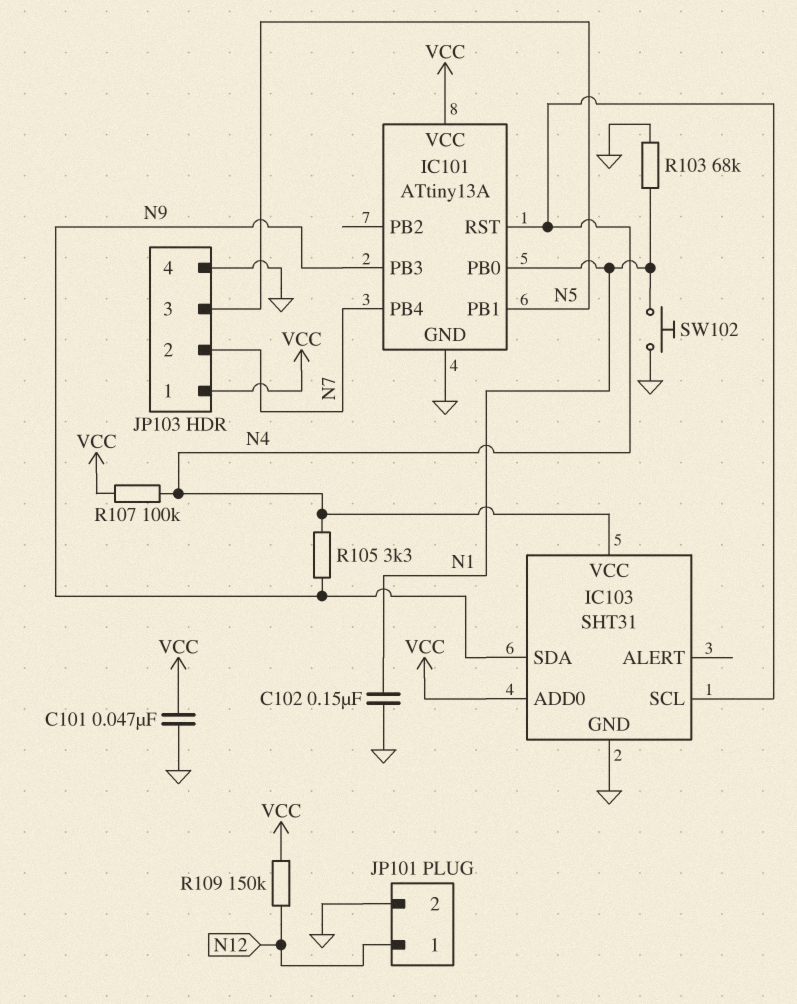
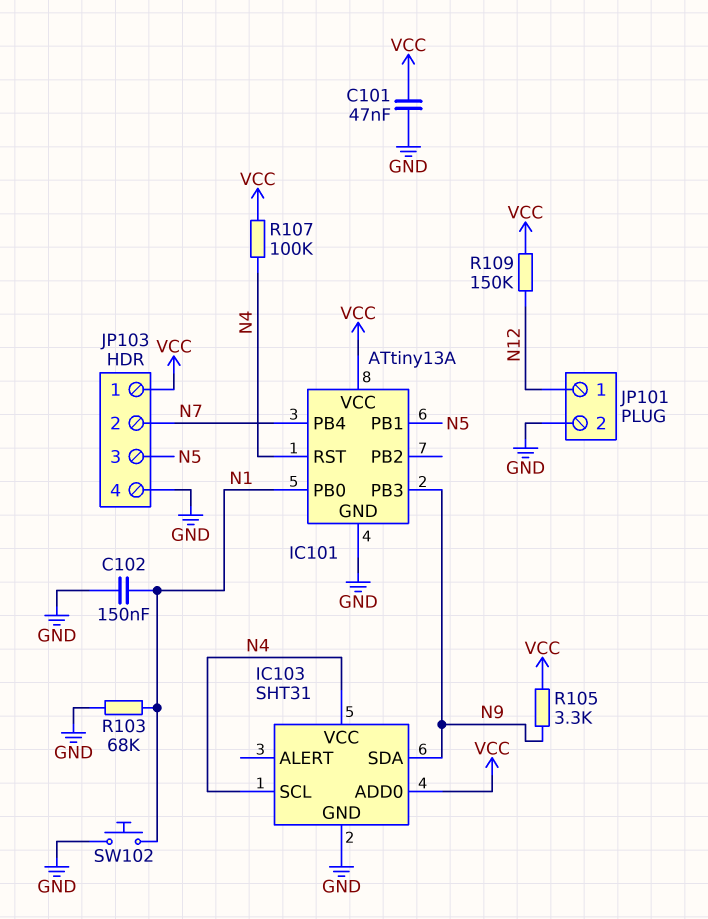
R105: 3.3k (N4, N9) -> 3.3k (N9, VCC)

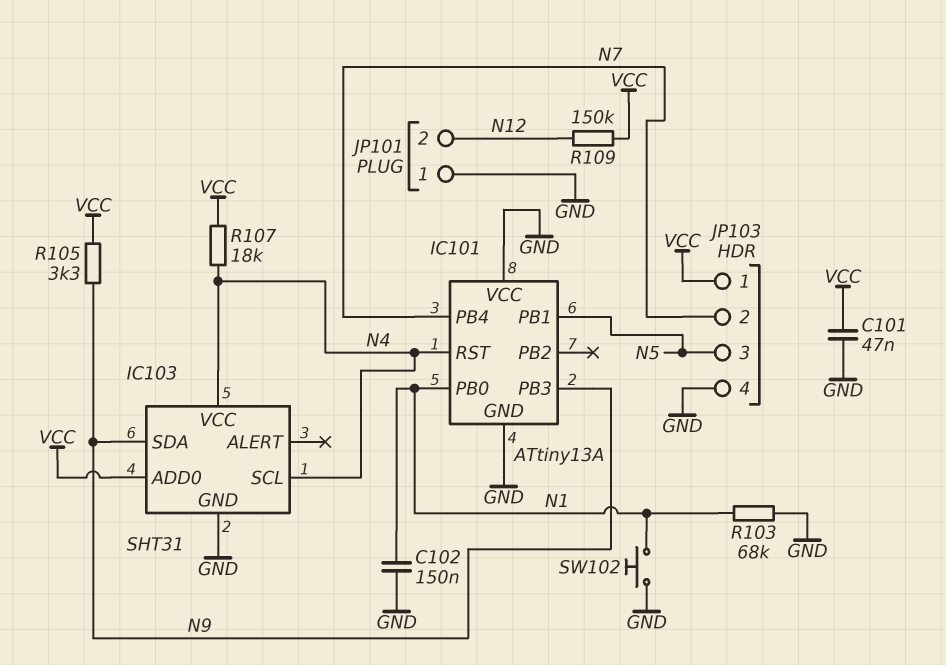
IC101 pin VCC: VCC -> GND
JP101 pin 1: N12 -> GND
JP101 pin 2: GND -> N12
R107: 100k (N4, VCC) -> 18k (N4, VCC)

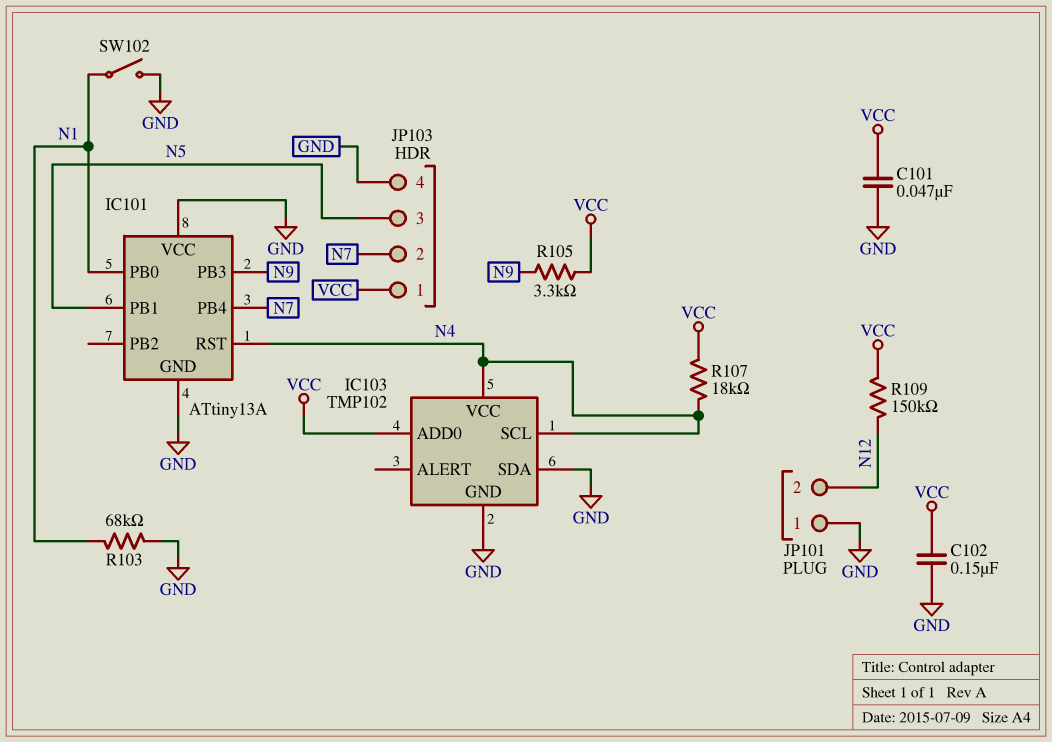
C102: 150nF (GND, N1) -> 150nF (GND, VCC)
IC103: SHT31 -> TMP102
IC103 pin SDA: N9 -> GND
SW102: button (GND, N1) -> switch (GND, N1)

